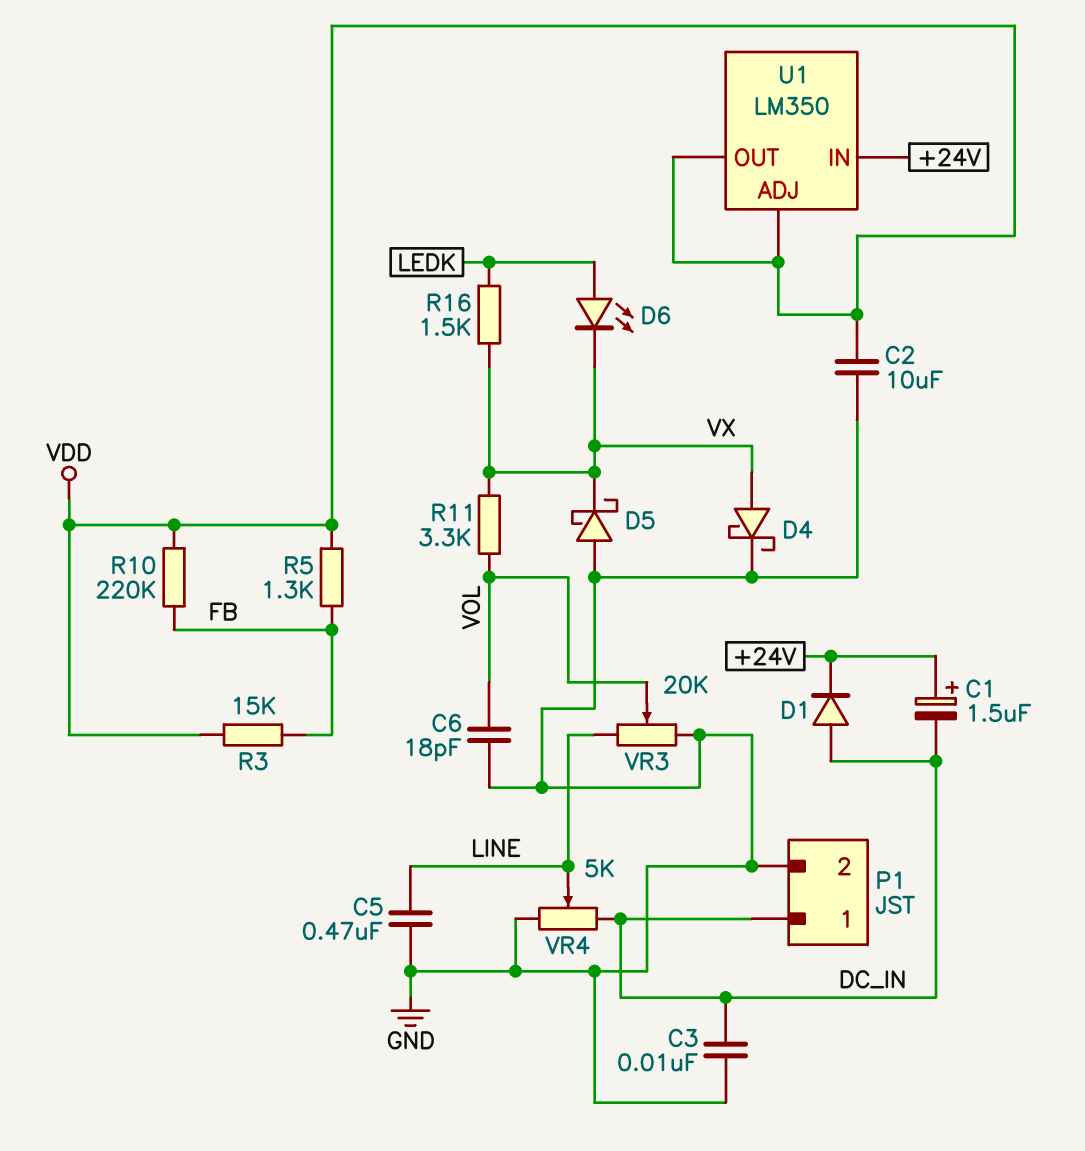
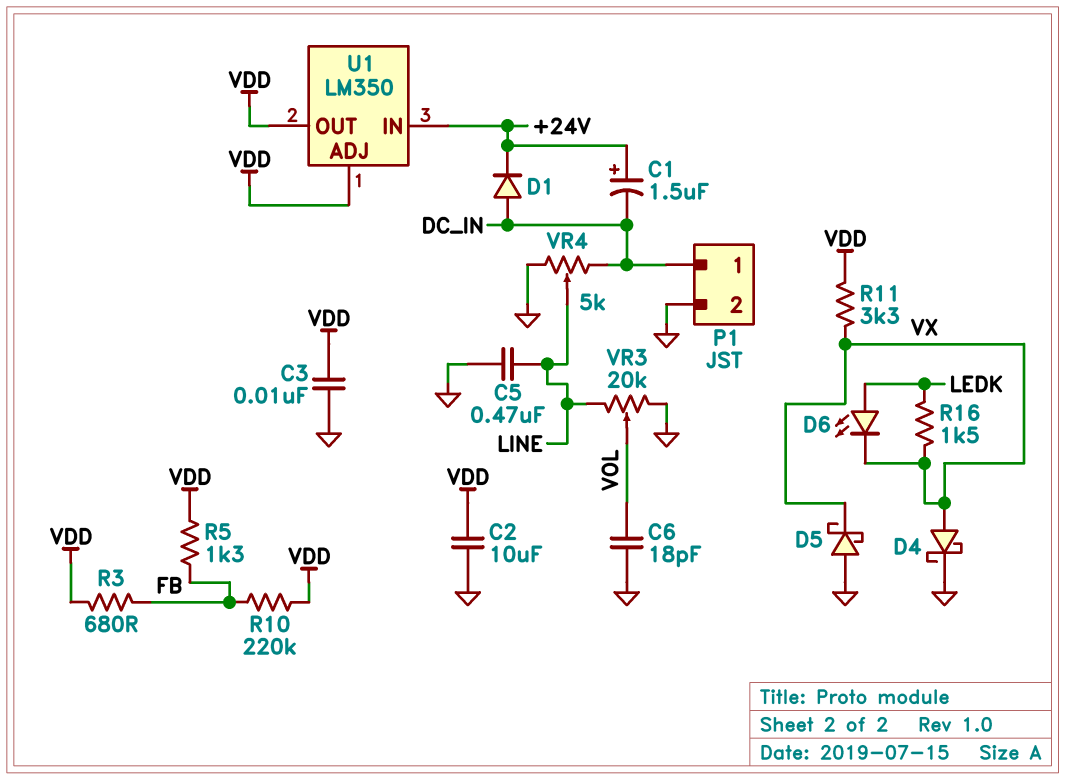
C3: 10nF (DC_IN, GND) -> 10nF (GND, VDD)
R3: 15k (FB, VDD) -> 680 (FB, VDD)
R11: 3.3k (VOL, VX) -> 3.3k (VDD, VX)

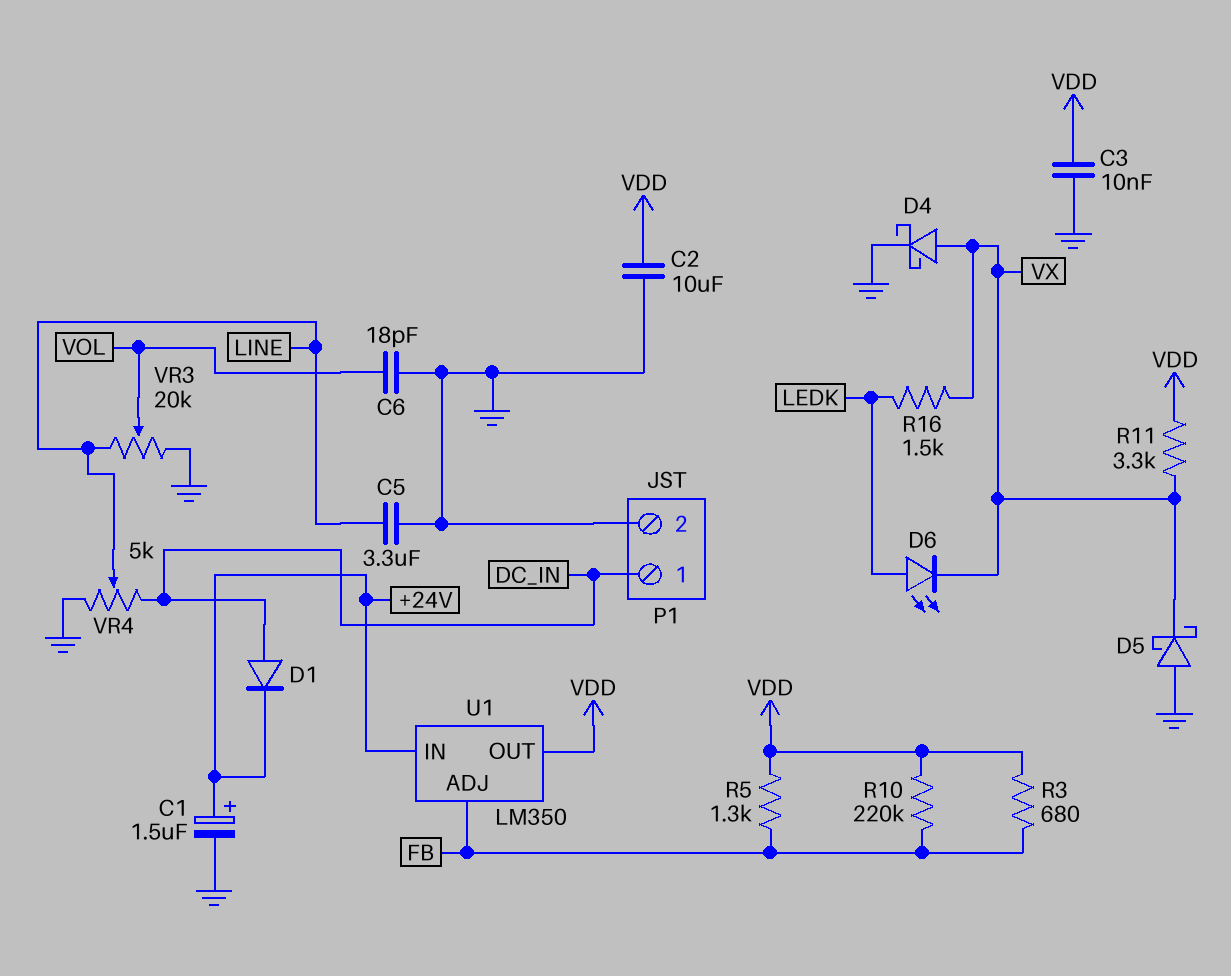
C1: 1.5uF (plus +24V, minus DC_IN) -> 1.5uF (plus +24V, minus GND)
C5: 470nF (GND, LINE) -> 3.3uF (GND, LINE)
U1 pin ADJ: VDD -> FB

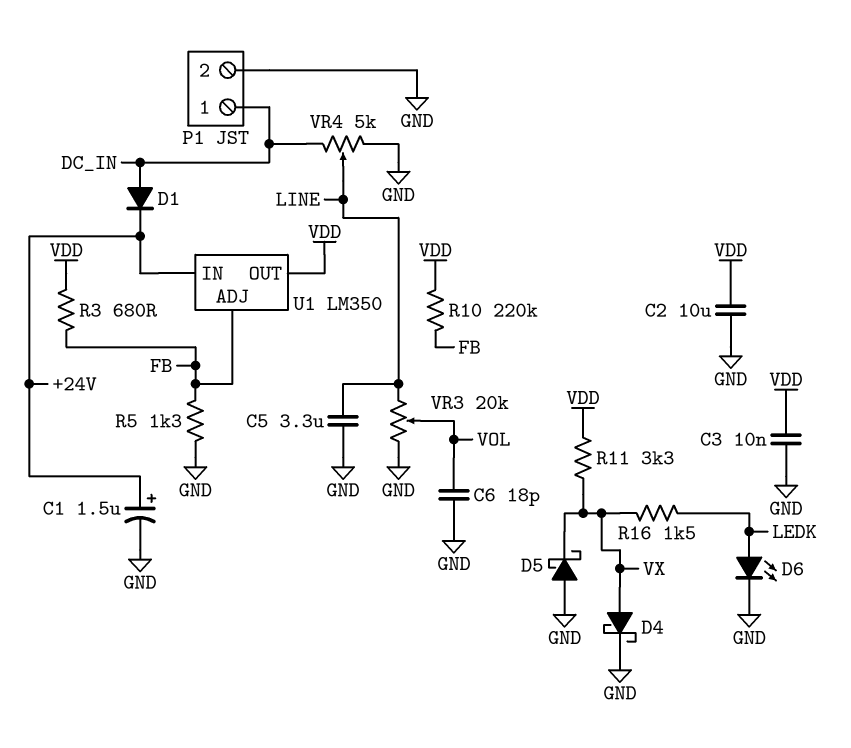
D6: LED (A LEDK, K VX) -> LED (A LEDK, K GND)
R5: 1.3k (FB, VDD) -> 1.3k (FB, GND)

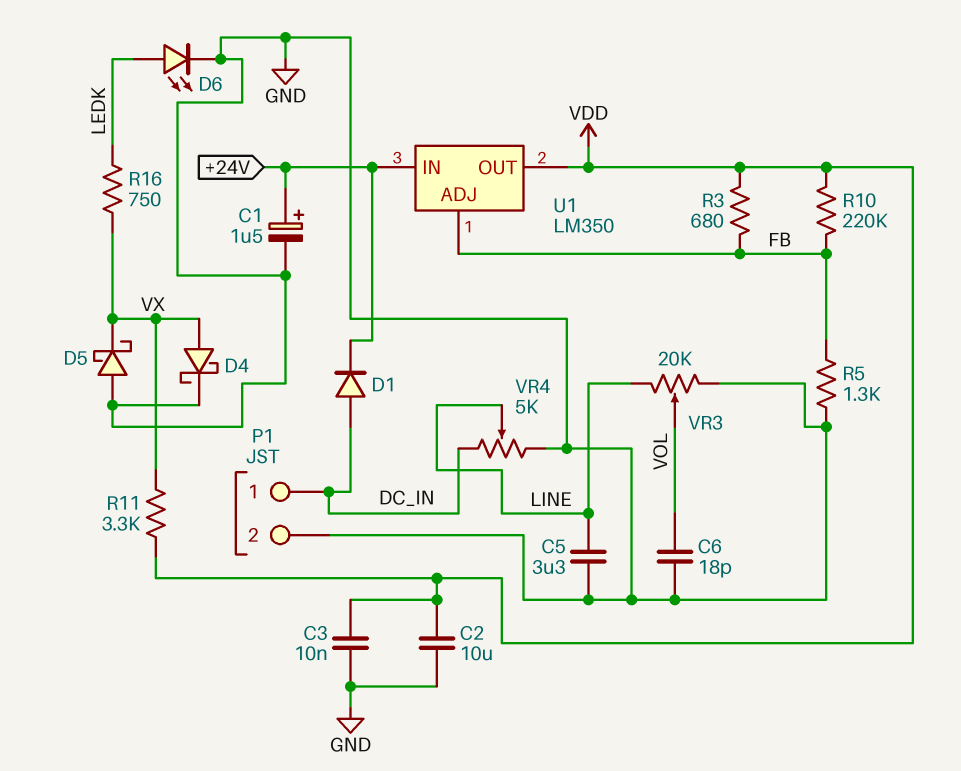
R16: 1.5k (LEDK, VX) -> 750 (LEDK, VX)

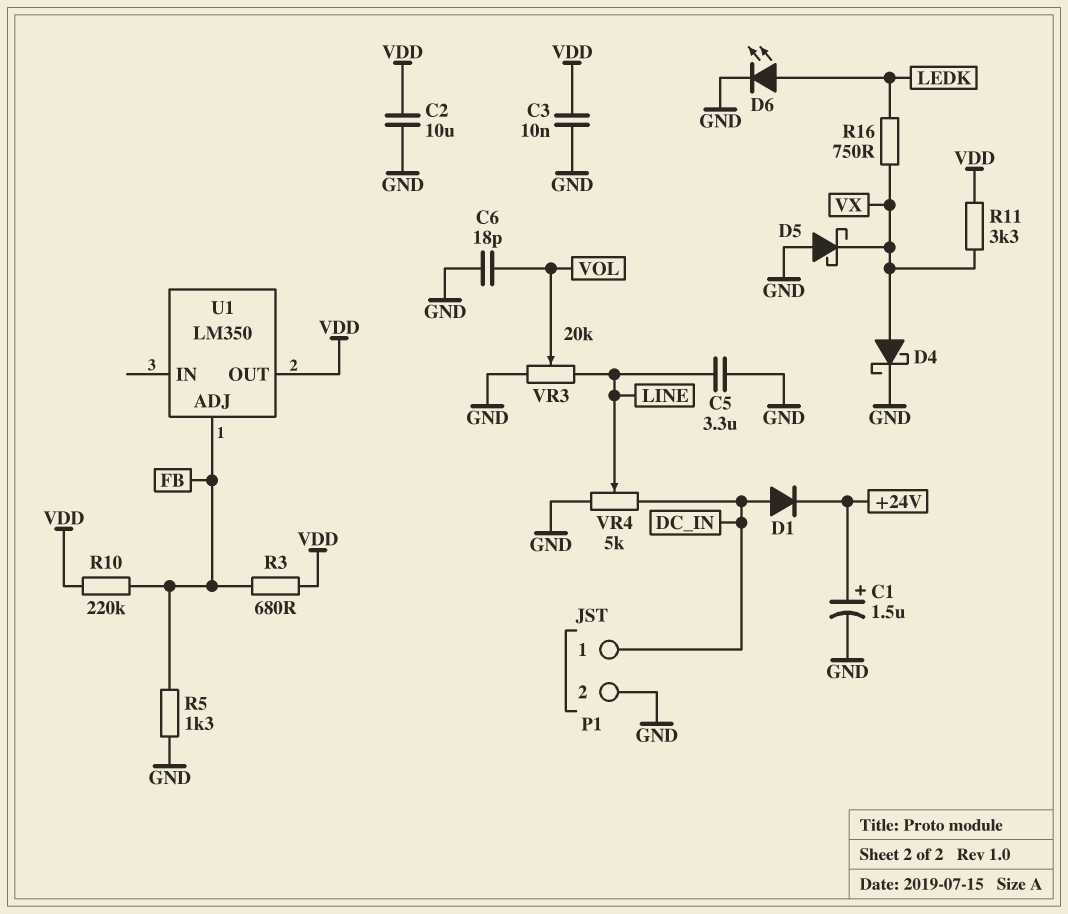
U1 pin IN: +24V -> none

